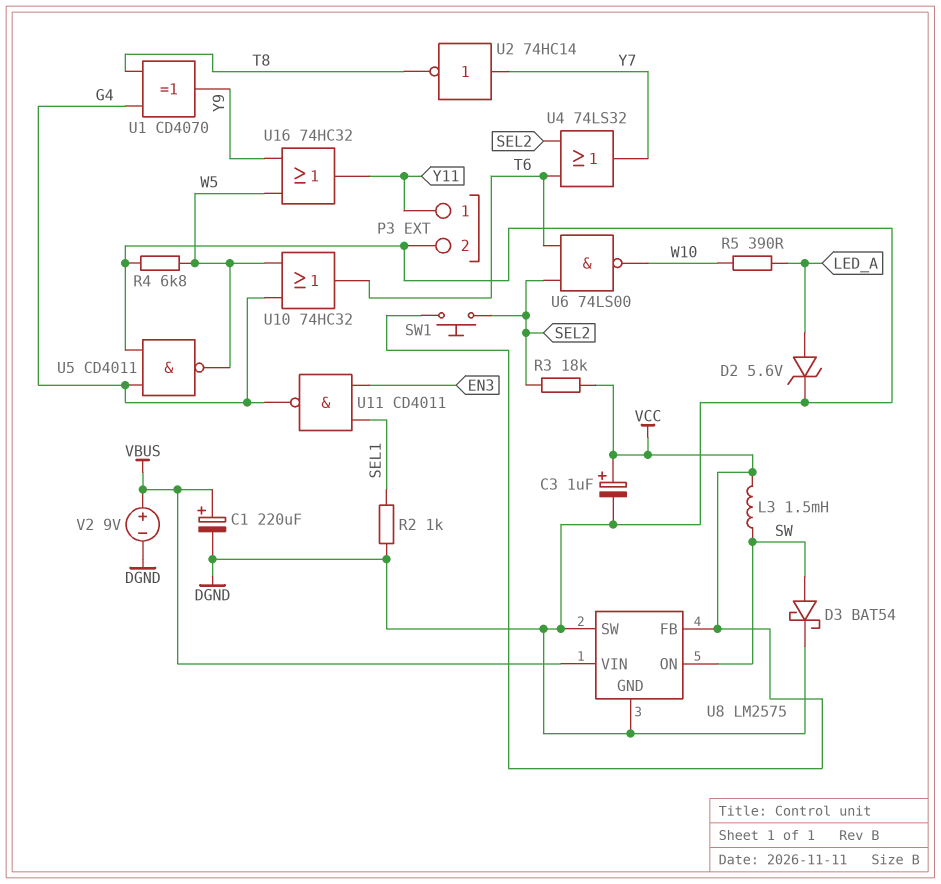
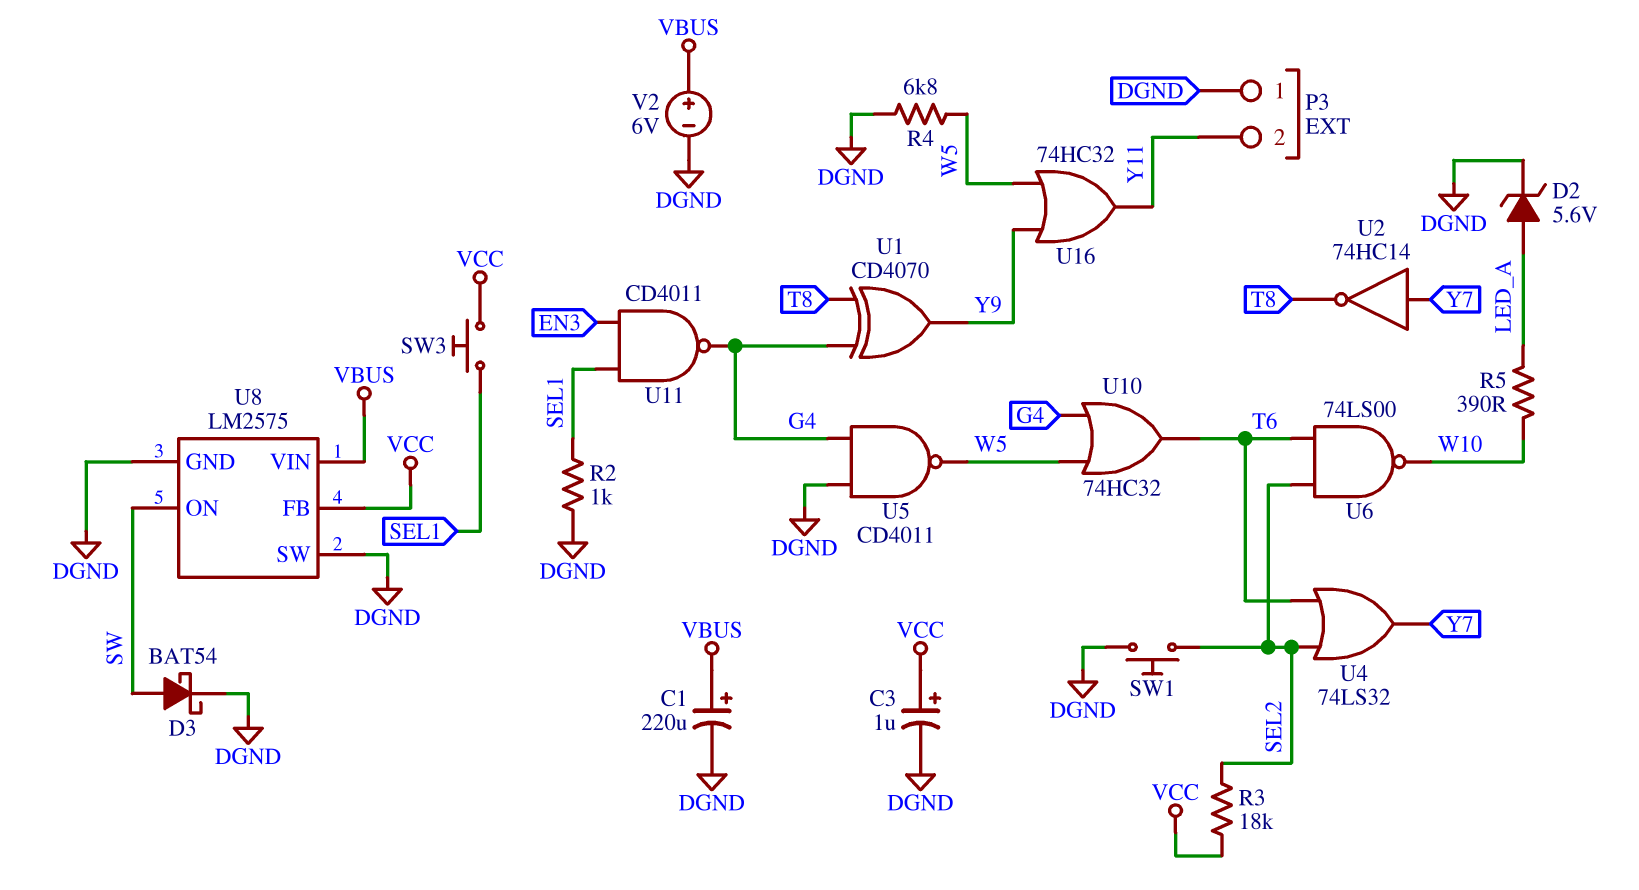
L3: 1.5mH (SW, VCC) -> none
P3 pin 1: Y11 -> DGND
P3 pin 2: DGND -> Y11
SW1: button (SEL2, VCC) -> button (DGND, SEL2)
SW3: none -> button (SEL1, VCC)
V2: 9V (plus VBUS, minus DGND) -> 6V (plus VBUS, minus DGND)

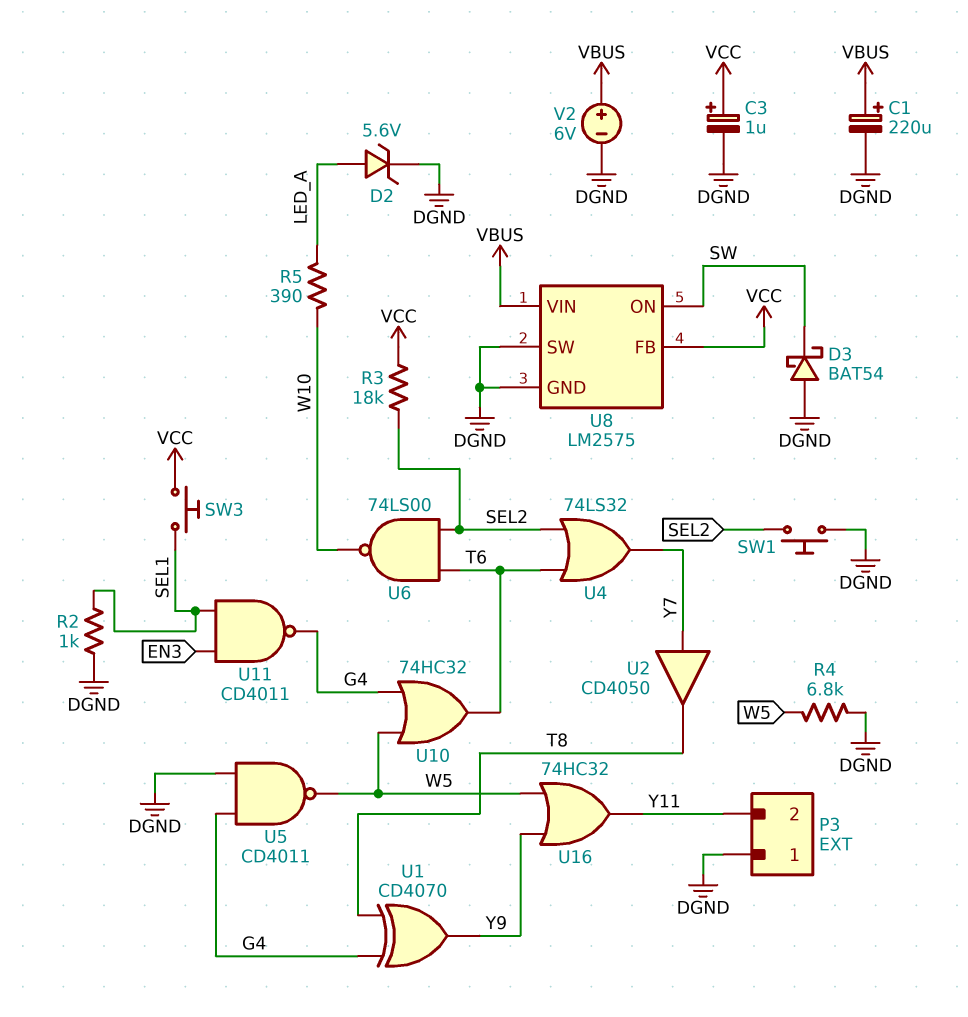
D3: schottky BAT54 (A SW, K DGND) -> schottky BAT54 (A DGND, K SW)
U2: NOT 74HC14 (in Y7, out T8) -> buffer CD4050 (in Y7, out T8)

